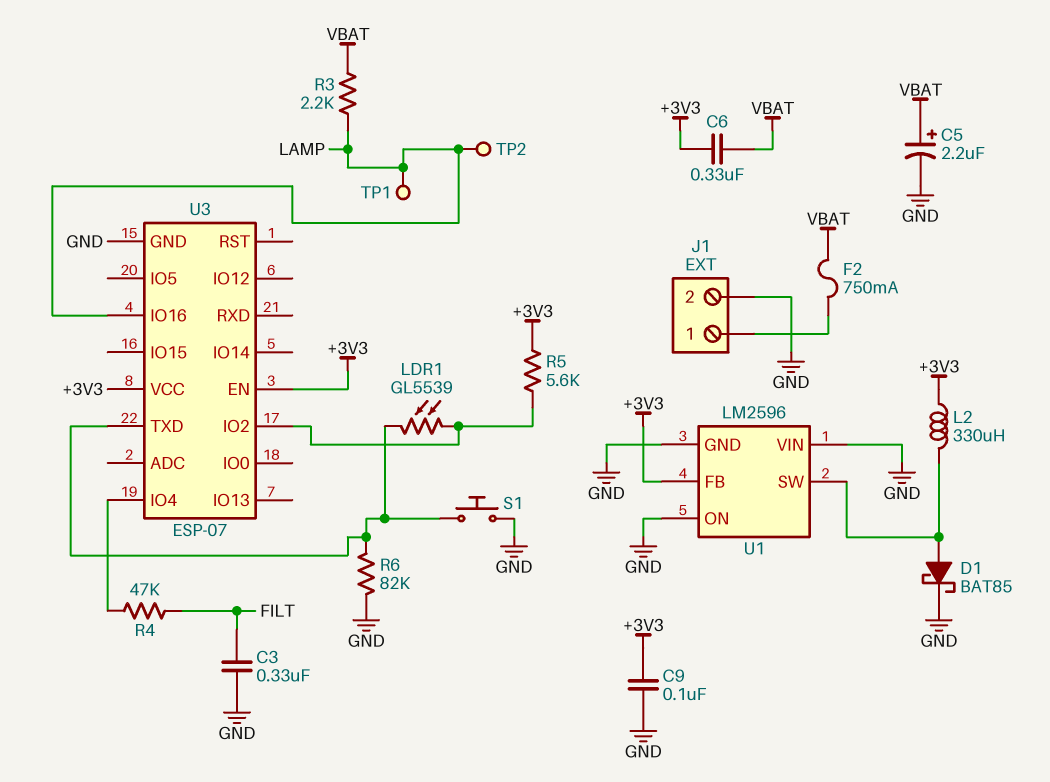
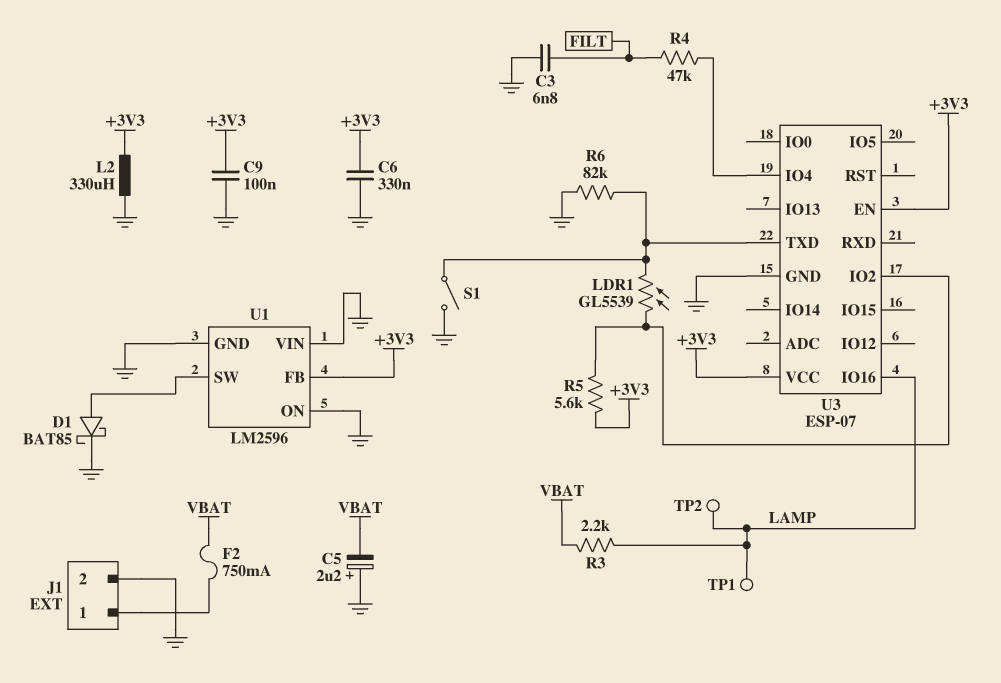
C3: 330nF (FILT, GND) -> 6.8nF (FILT, GND)
C5: 2.2uF (plus VBAT, minus GND) -> 2.2uF (plus GND, minus VBAT)
C6: 330nF (+3V3, VBAT) -> 330nF (+3V3, GND)
L2: 330uH (+3V3, U1/SW) -> 330uH (+3V3, GND)
S1: button (GND, U3/TXD) -> switch (GND, U3/TXD)

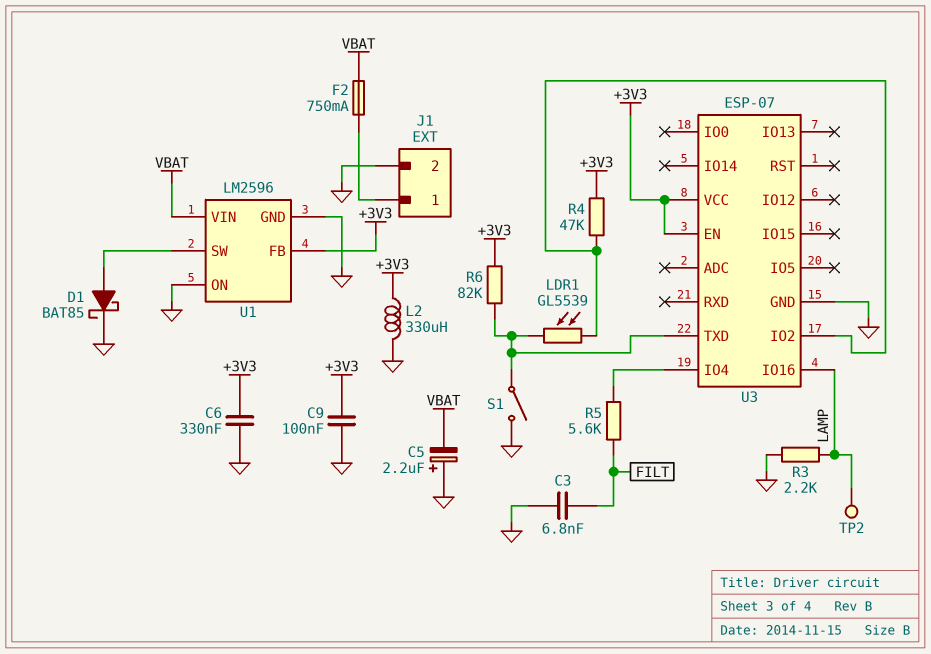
R3: 2.2k (LAMP, VBAT) -> 2.2k (GND, LAMP)
R4: 47k (FILT, U3/IO4) -> 47k (+3V3, U3/IO2)
R5: 5.6k (+3V3, U3/IO2) -> 5.6k (FILT, U3/IO4)
R6: 82k (GND, U3/TXD) -> 82k (+3V3, U3/TXD)
TP1: test point (LAMP) -> none
U1 pin VIN: GND -> VBAT

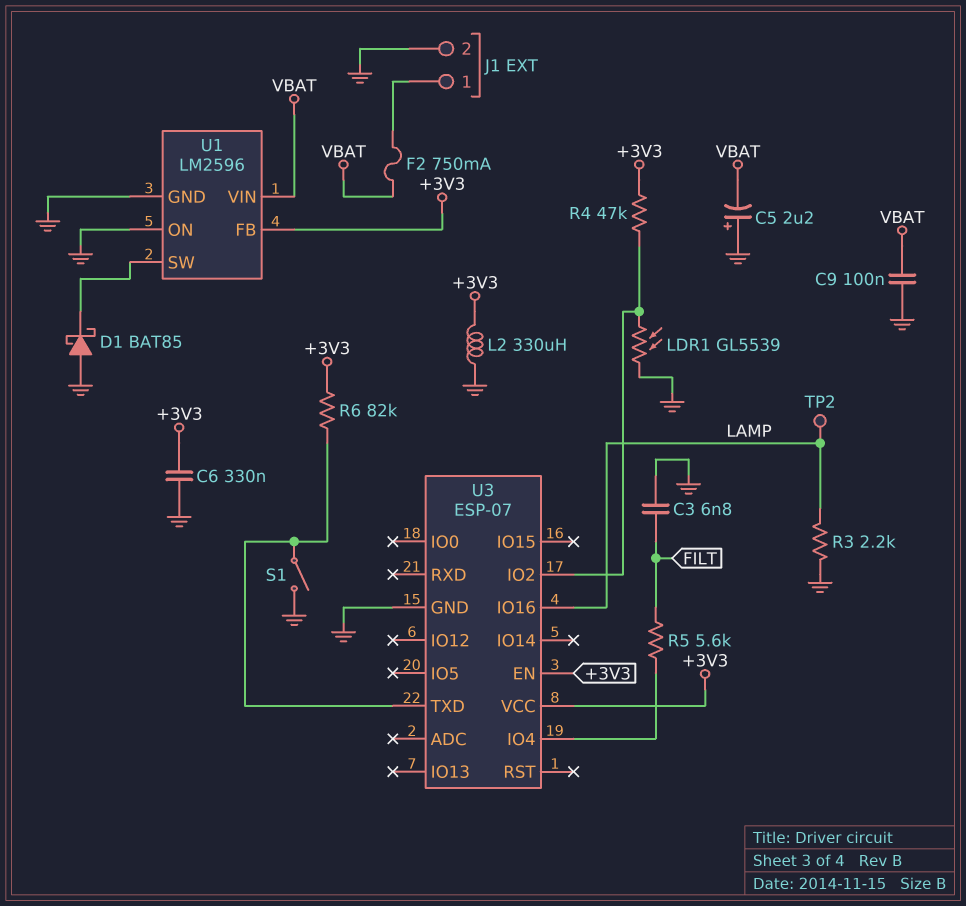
C9: 100nF (+3V3, GND) -> 100nF (GND, VBAT)
D1: schottky BAT85 (A U1/SW, K GND) -> schottky BAT85 (A GND, K U1/SW)
LDR1: GL5539 (U3/IO2, U3/TXD) -> GL5539 (GND, U3/IO2)

